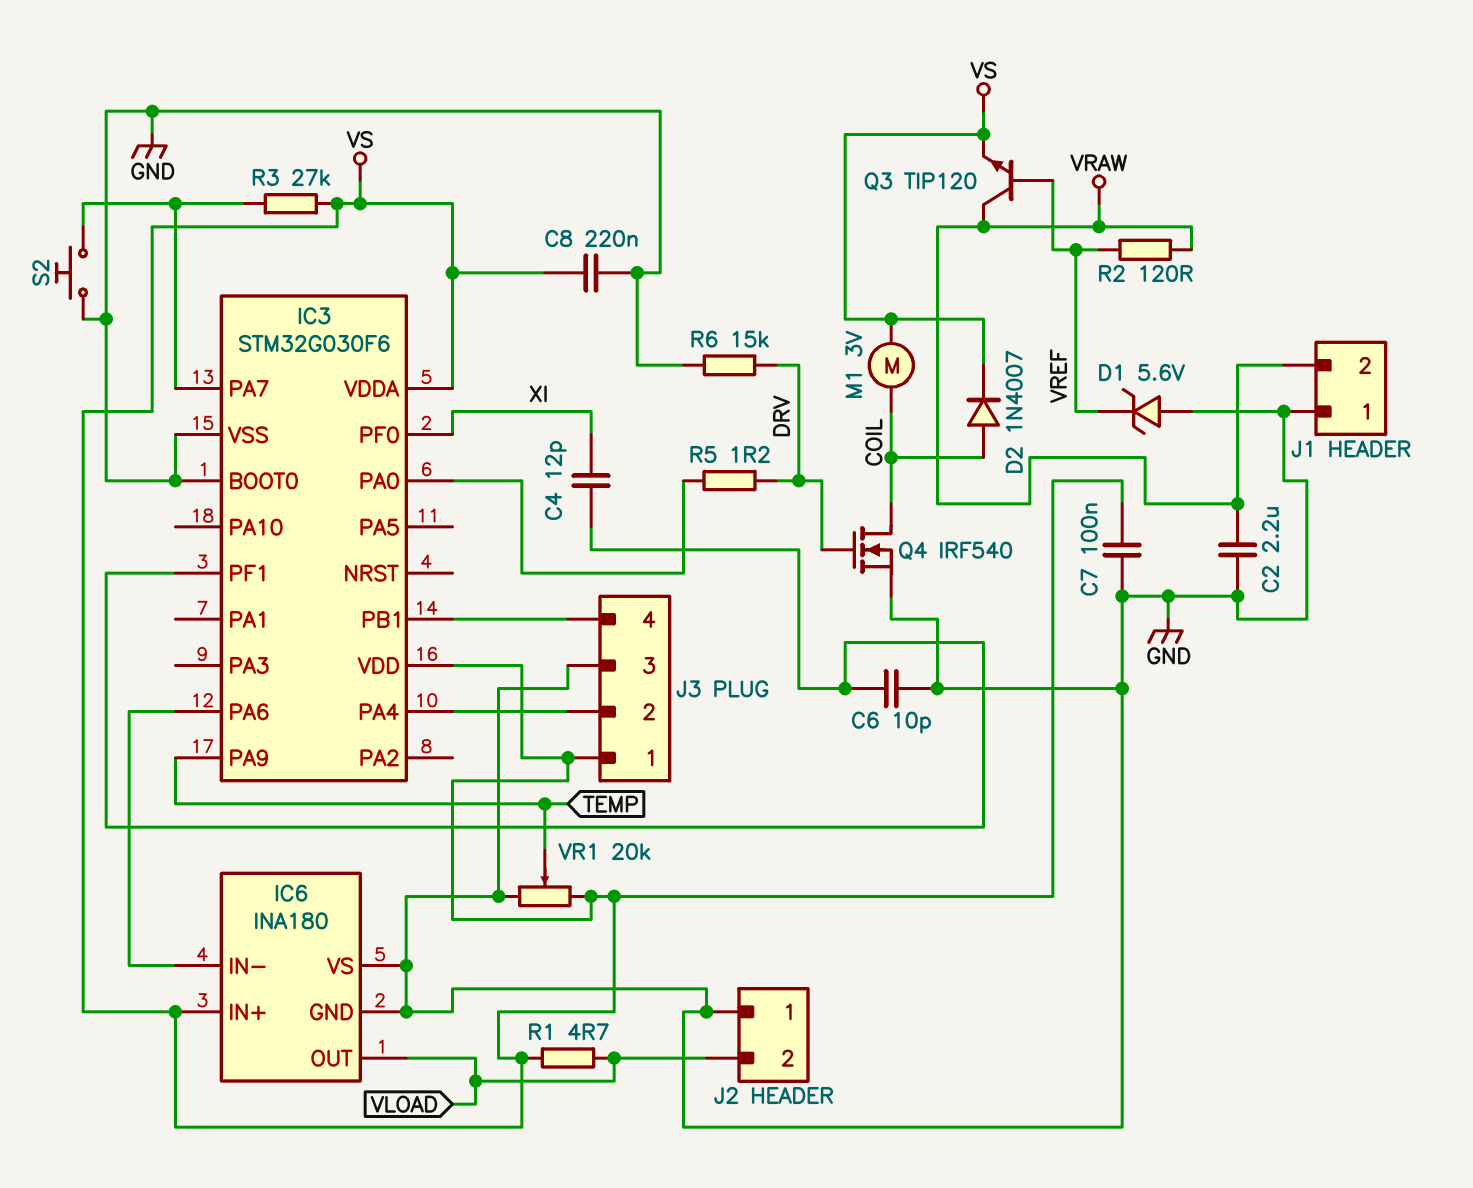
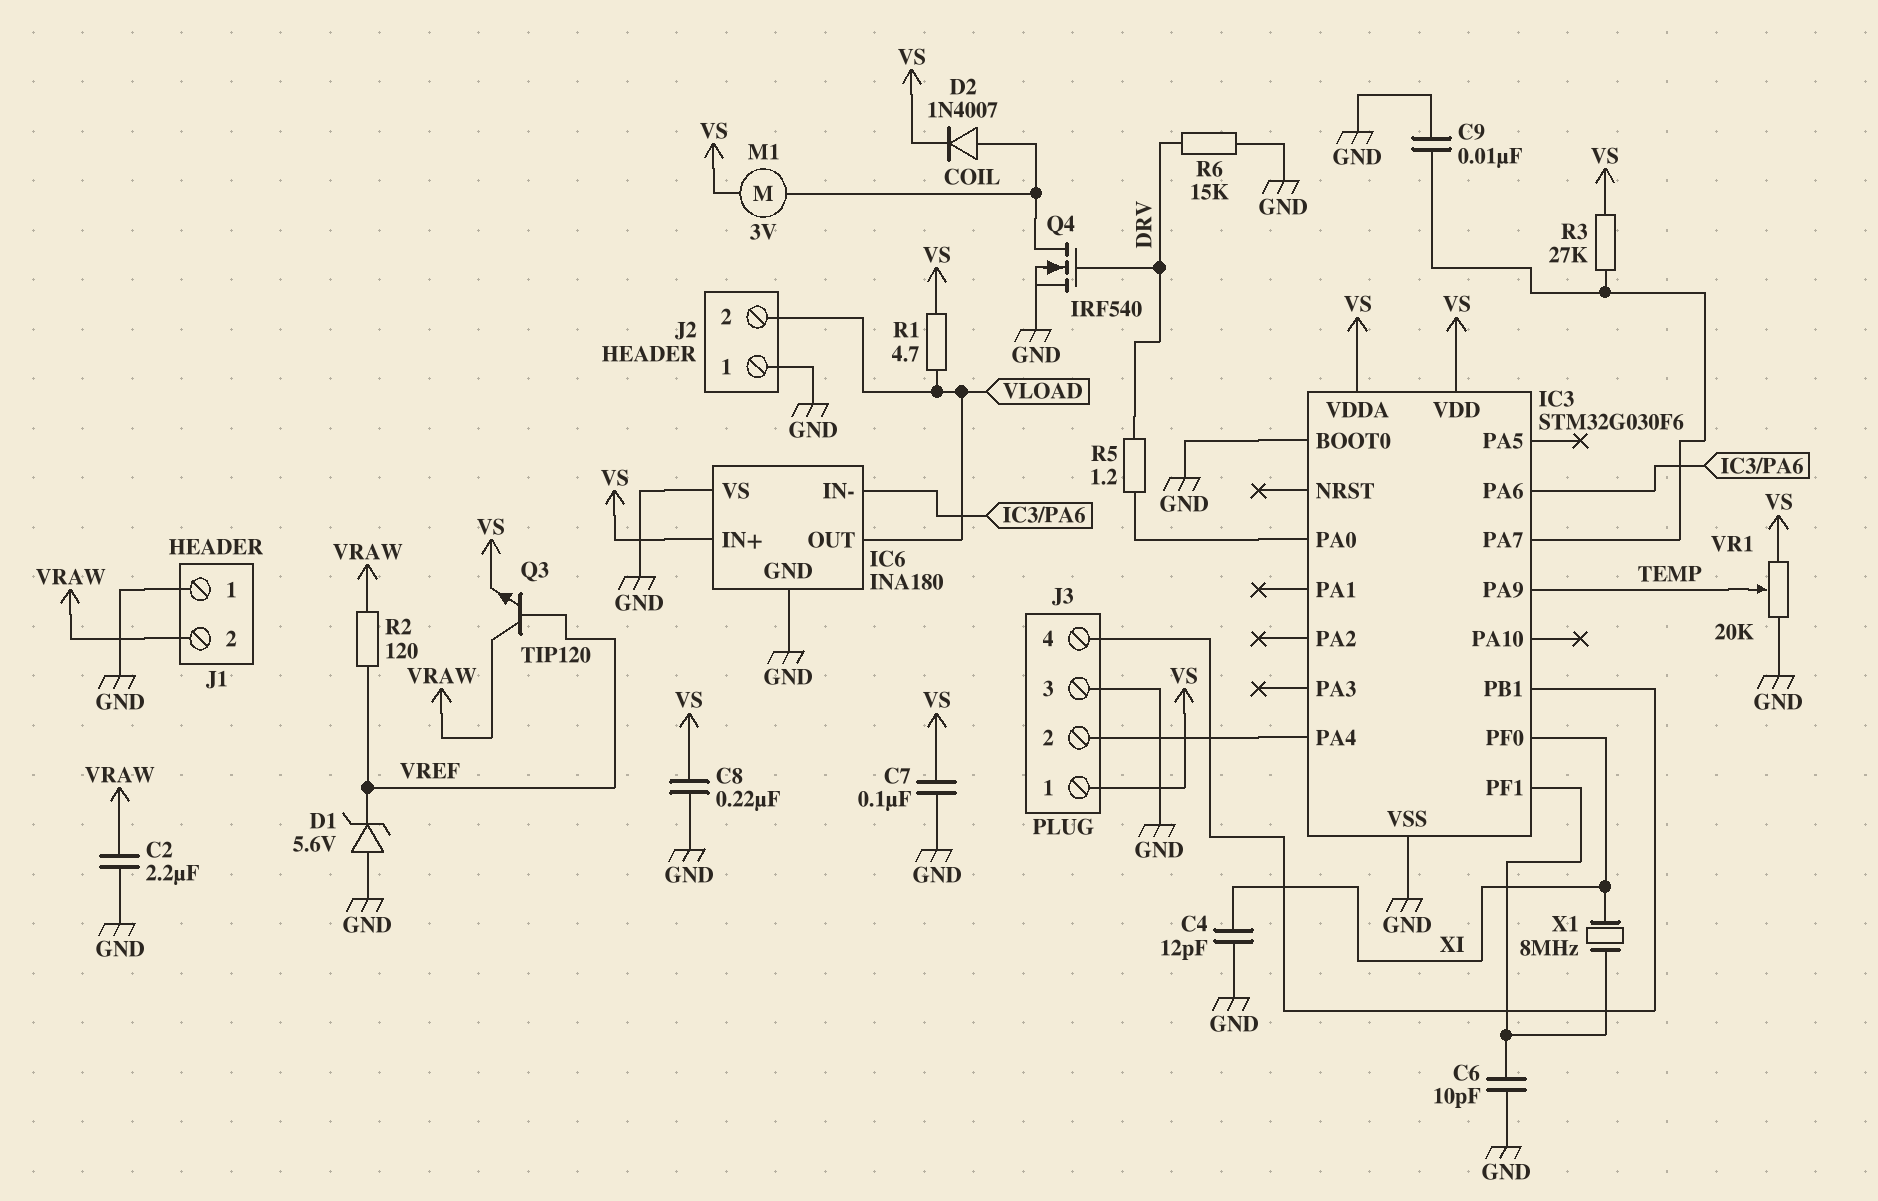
C4: 12pF (IC3/PF1, XI) -> 12pF (GND, XI)
C9: none -> 10nF (GND, IC3/PA7)
S2: button (GND, IC3/PA7) -> none
X1: none -> 8MHz (IC3/PF1, XI)

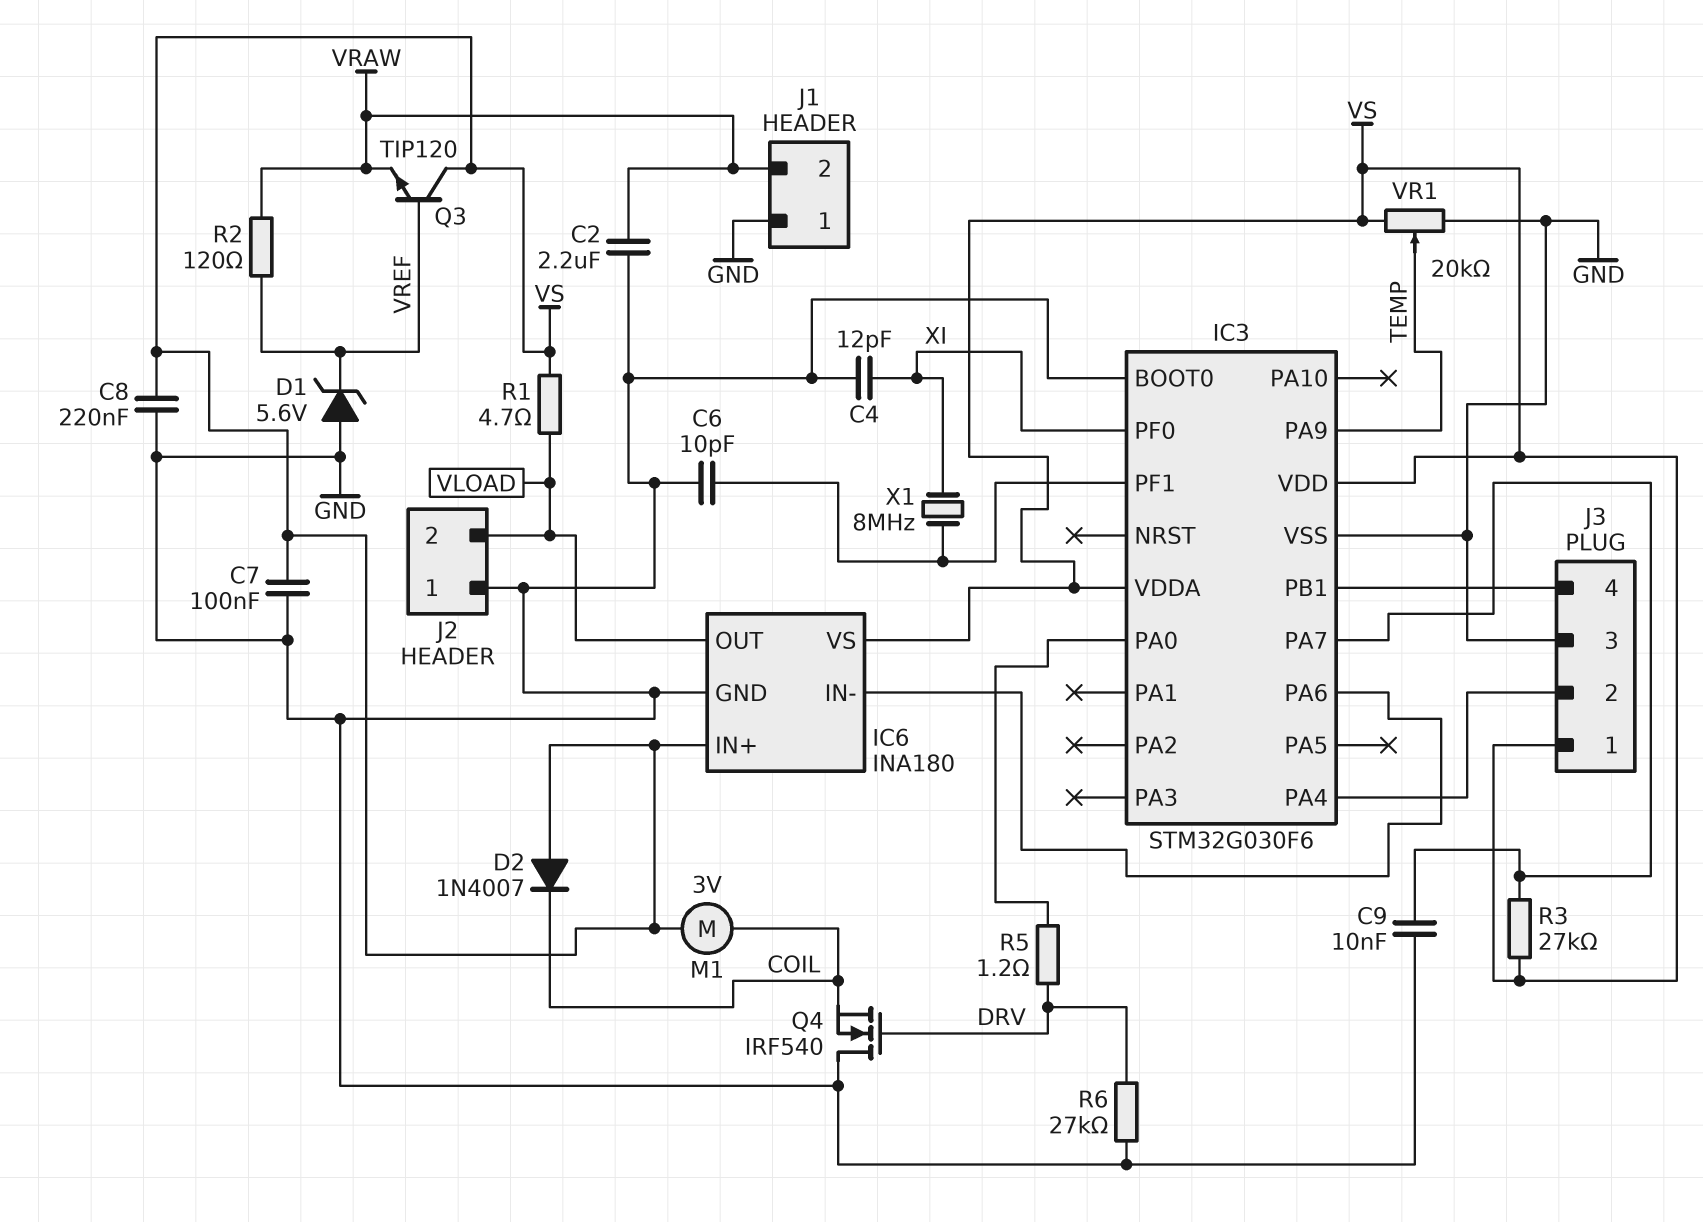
D2: diode 1N4007 (A COIL, K VS) -> diode 1N4007 (A VS, K COIL)
IC6 pin VS: GND -> VS
Q3: NPN TIP120 (B VREF, C VRAW, E VS) -> NPN TIP120 (B VREF, C VS, E VRAW)
Q4: NMOS IRF540 (G DRV, D COIL, S GND) -> NMOS IRF540 (G DRV, D GND, S COIL)
R6: 15k (DRV, GND) -> 27k (DRV, GND)

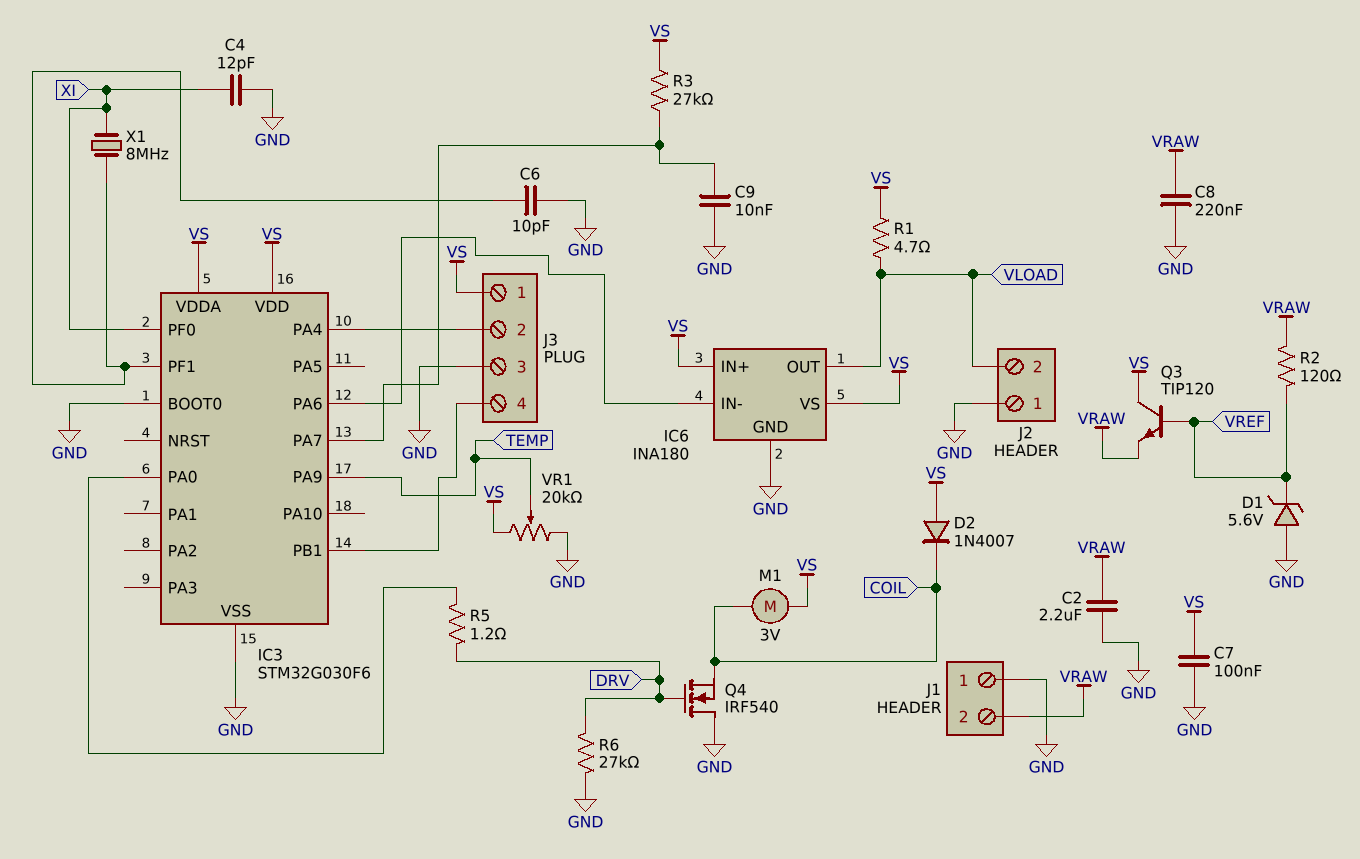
C8: 220nF (GND, VS) -> 220nF (GND, VRAW)

